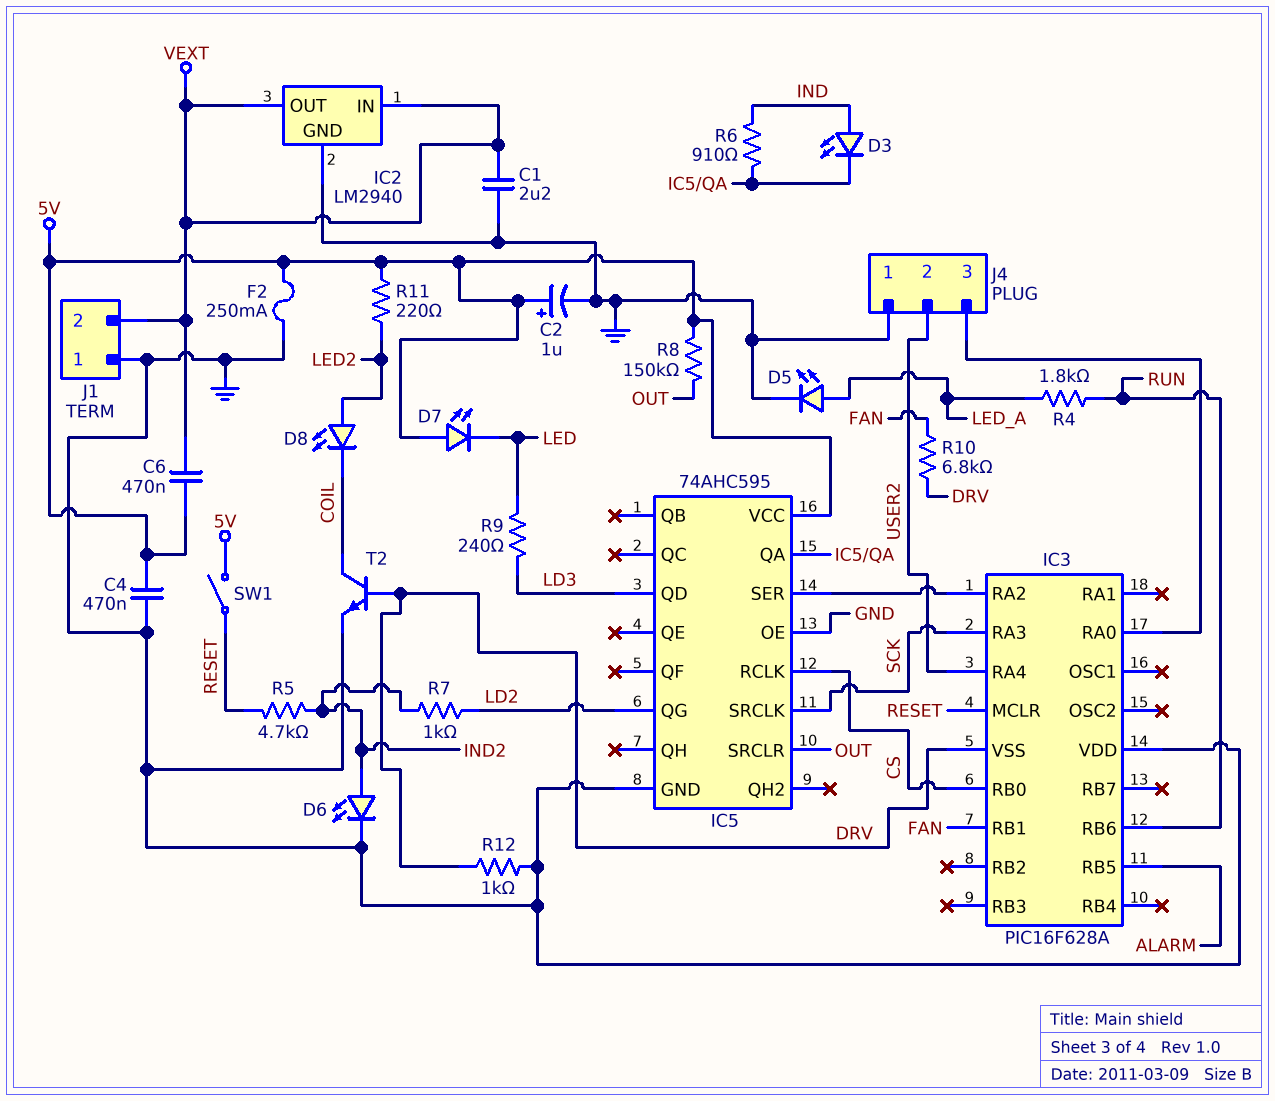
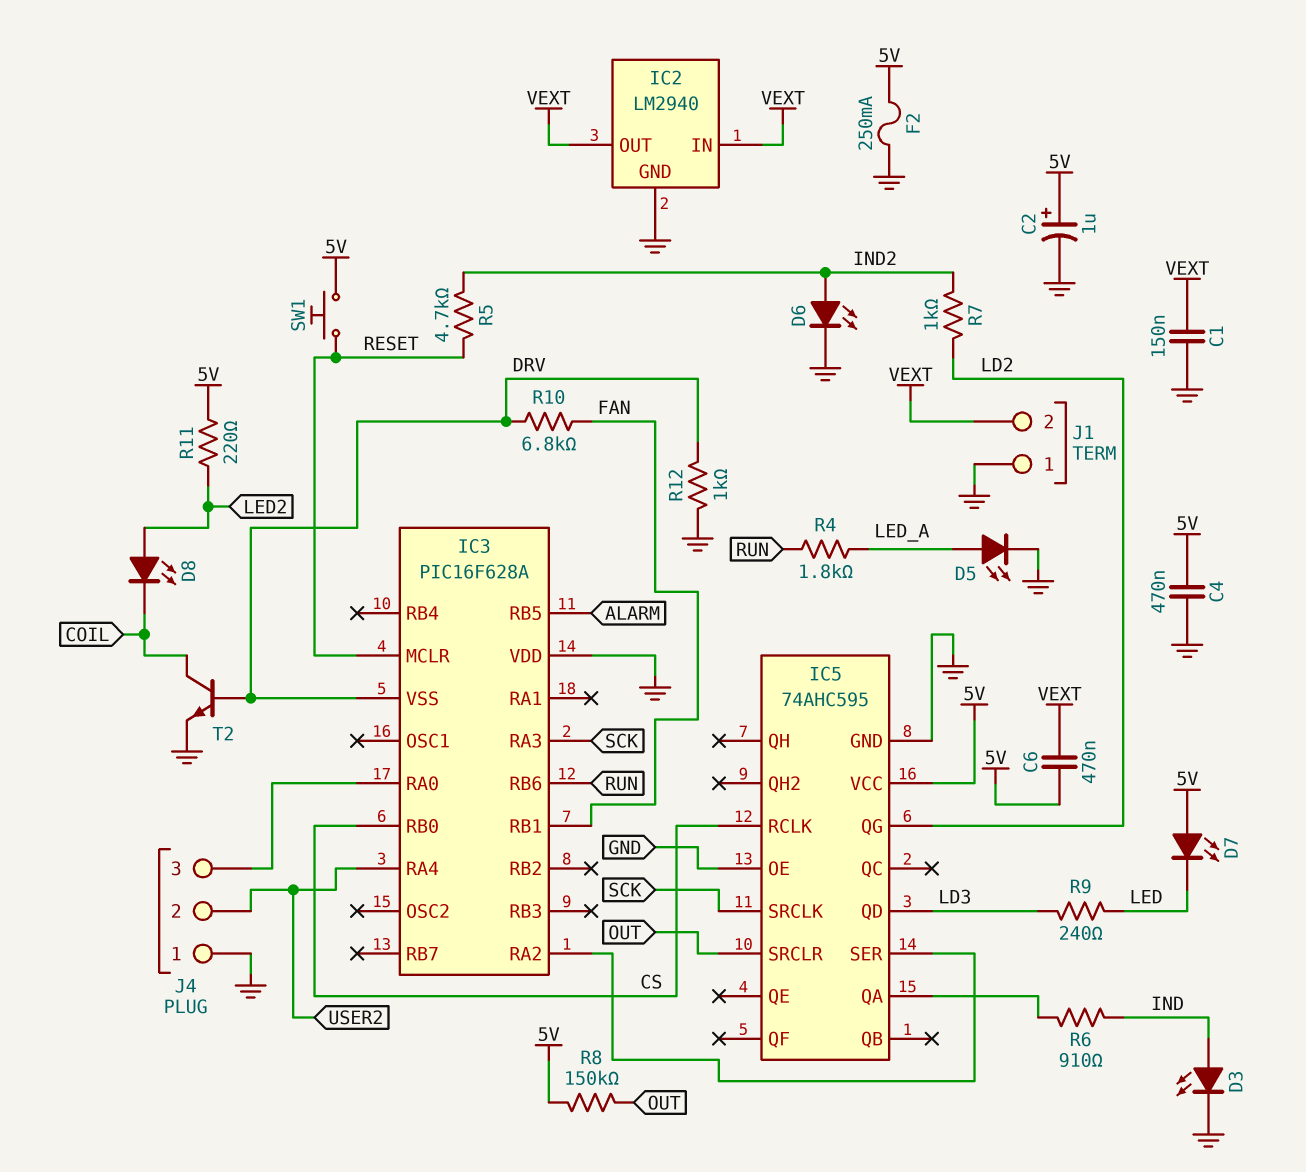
C1: 2.2uF (GND, VEXT) -> 150nF (GND, VEXT)
D3: LED (A IND, K IC5/QA) -> LED (A IND, K GND)
SW1: switch (5V, RESET) -> button (5V, RESET)

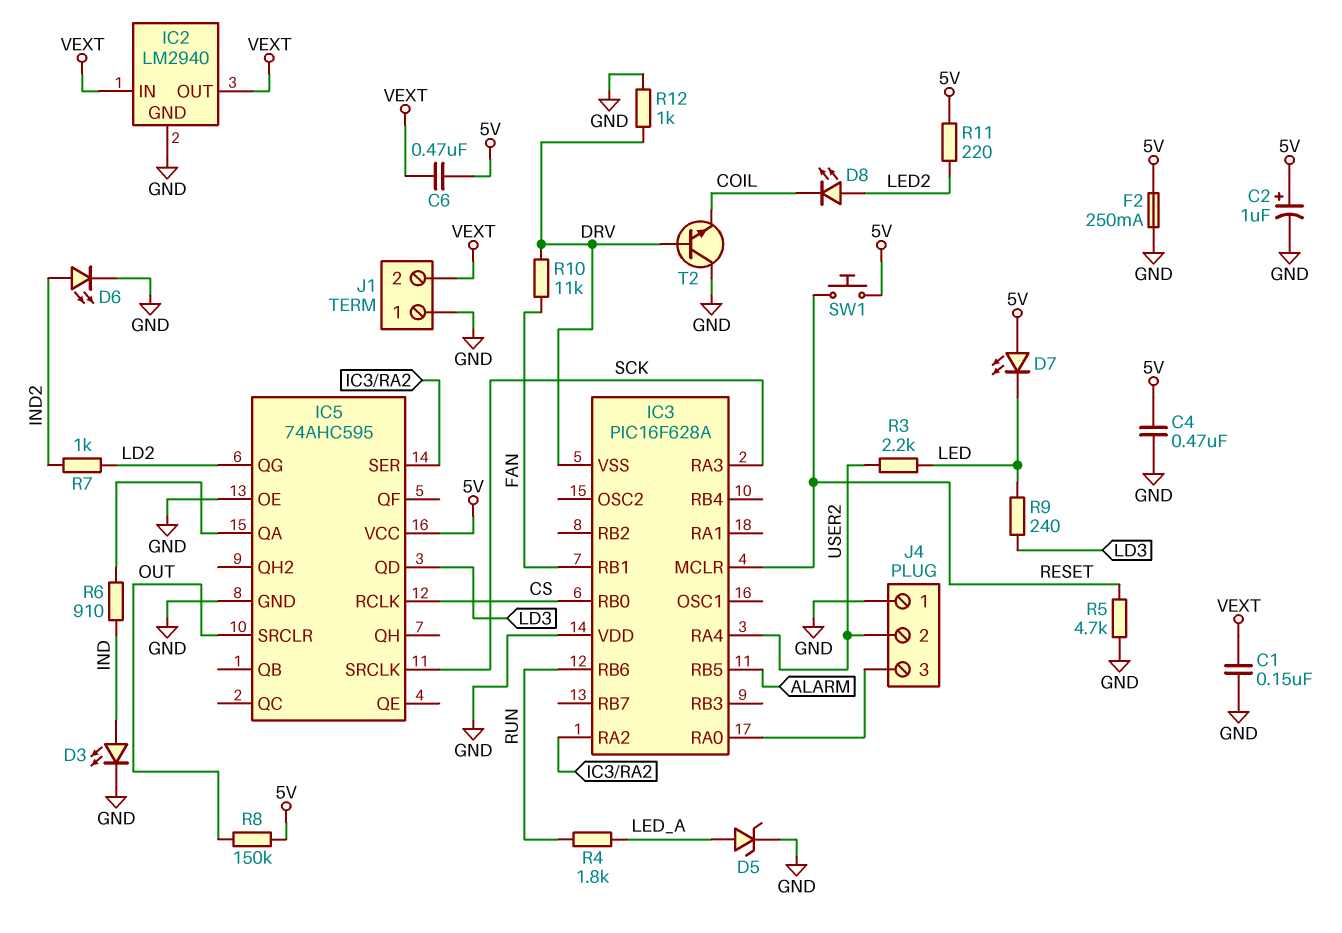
D5: LED (A LED_A, K GND) -> zener (A LED_A, K GND)
R3: none -> 2.2k (LED, USER2)
R5: 4.7k (IND2, RESET) -> 4.7k (GND, RESET)
R10: 6.8k (DRV, FAN) -> 11k (DRV, FAN)
T2: NPN (B DRV, C COIL, E GND) -> NPN (B DRV, C GND, E COIL)

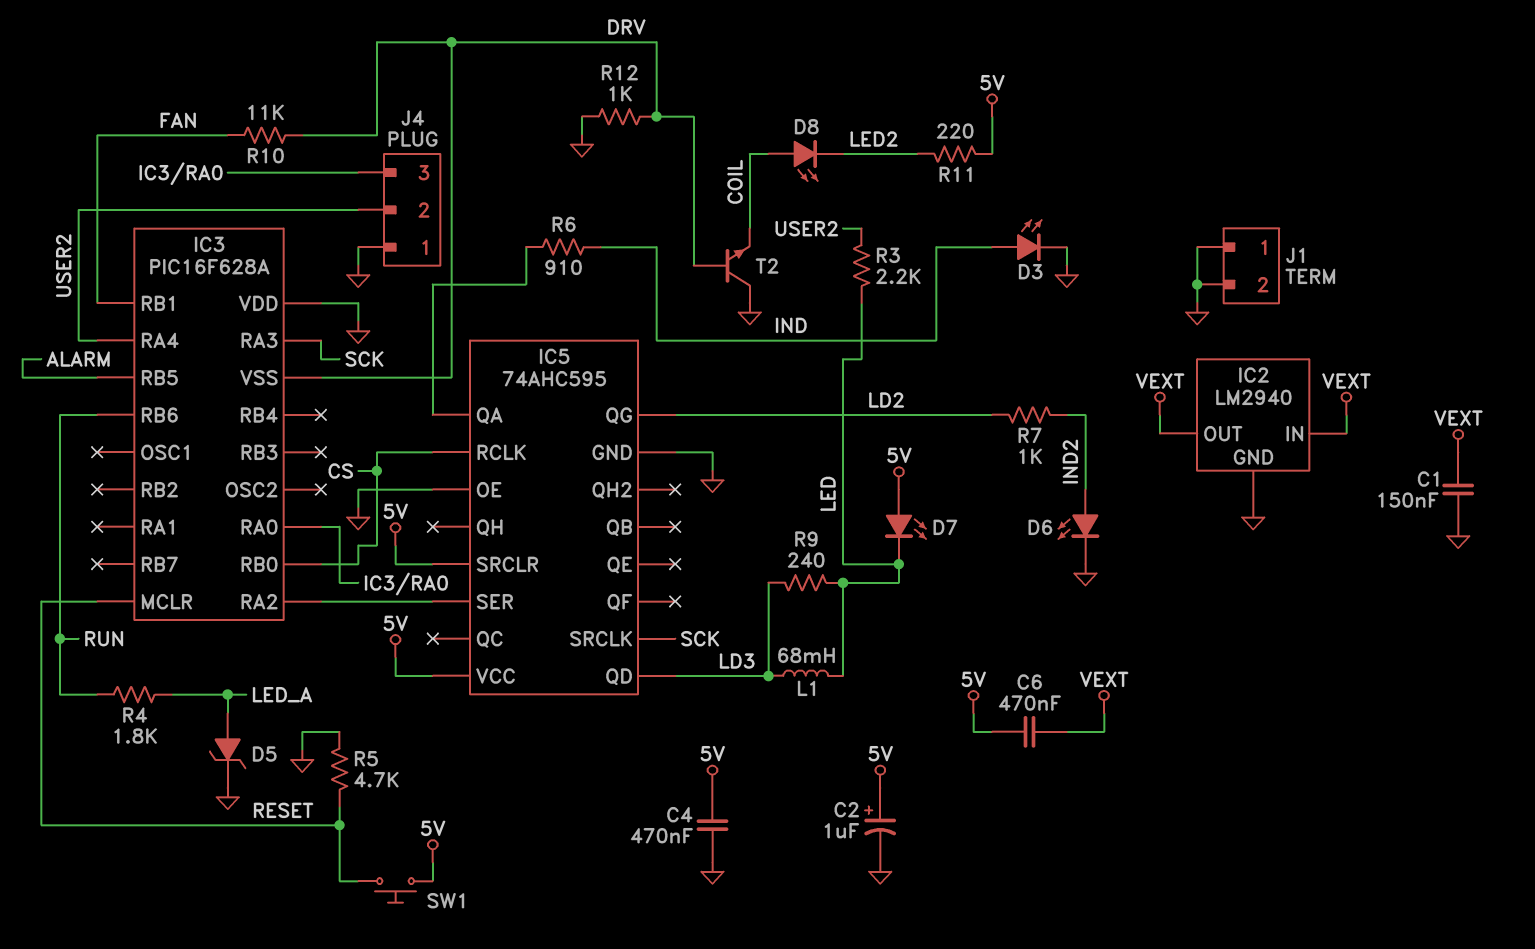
D8: LED (A LED2, K COIL) -> LED (A COIL, K LED2)
F2: 250mA (5V, GND) -> none
IC5 pin SRCLR: OUT -> 5V
J1 pin 2: VEXT -> GND
L1: none -> 68mH (LD3, LED)
R8: 150k (5V, OUT) -> none

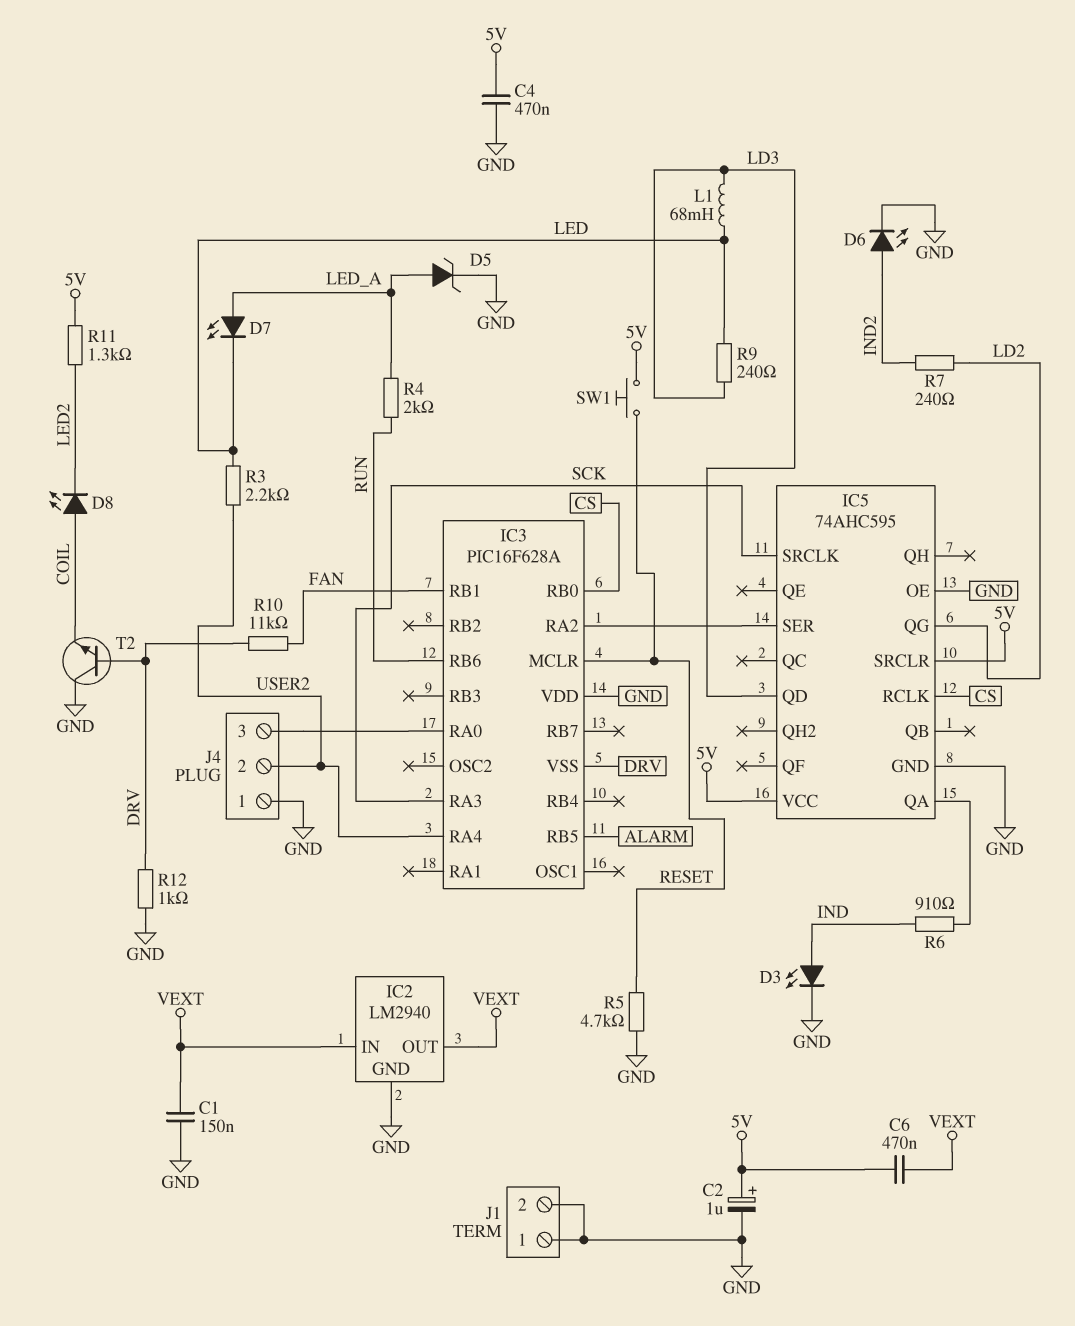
D7: LED (A 5V, K LED) -> LED (A LED_A, K LED)
R4: 1.8k (LED_A, RUN) -> 2k (LED_A, RUN)
R7: 1k (IND2, LD2) -> 240 (IND2, LD2)
R11: 220 (5V, LED2) -> 1.3k (5V, LED2)

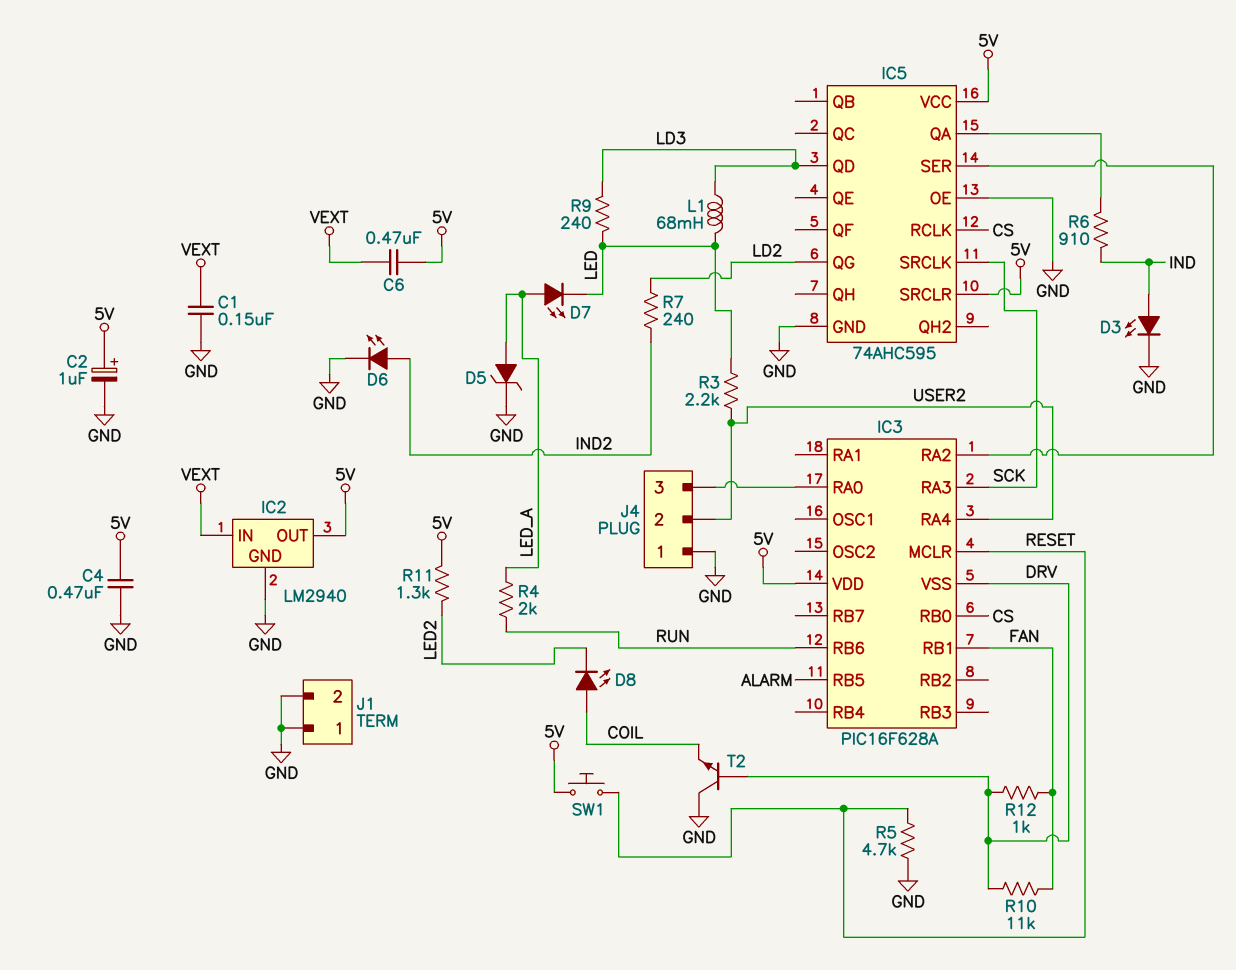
IC2 pin OUT: VEXT -> 5V
IC3 pin VDD: GND -> 5V
R12: 1k (DRV, GND) -> 1k (DRV, FAN)

